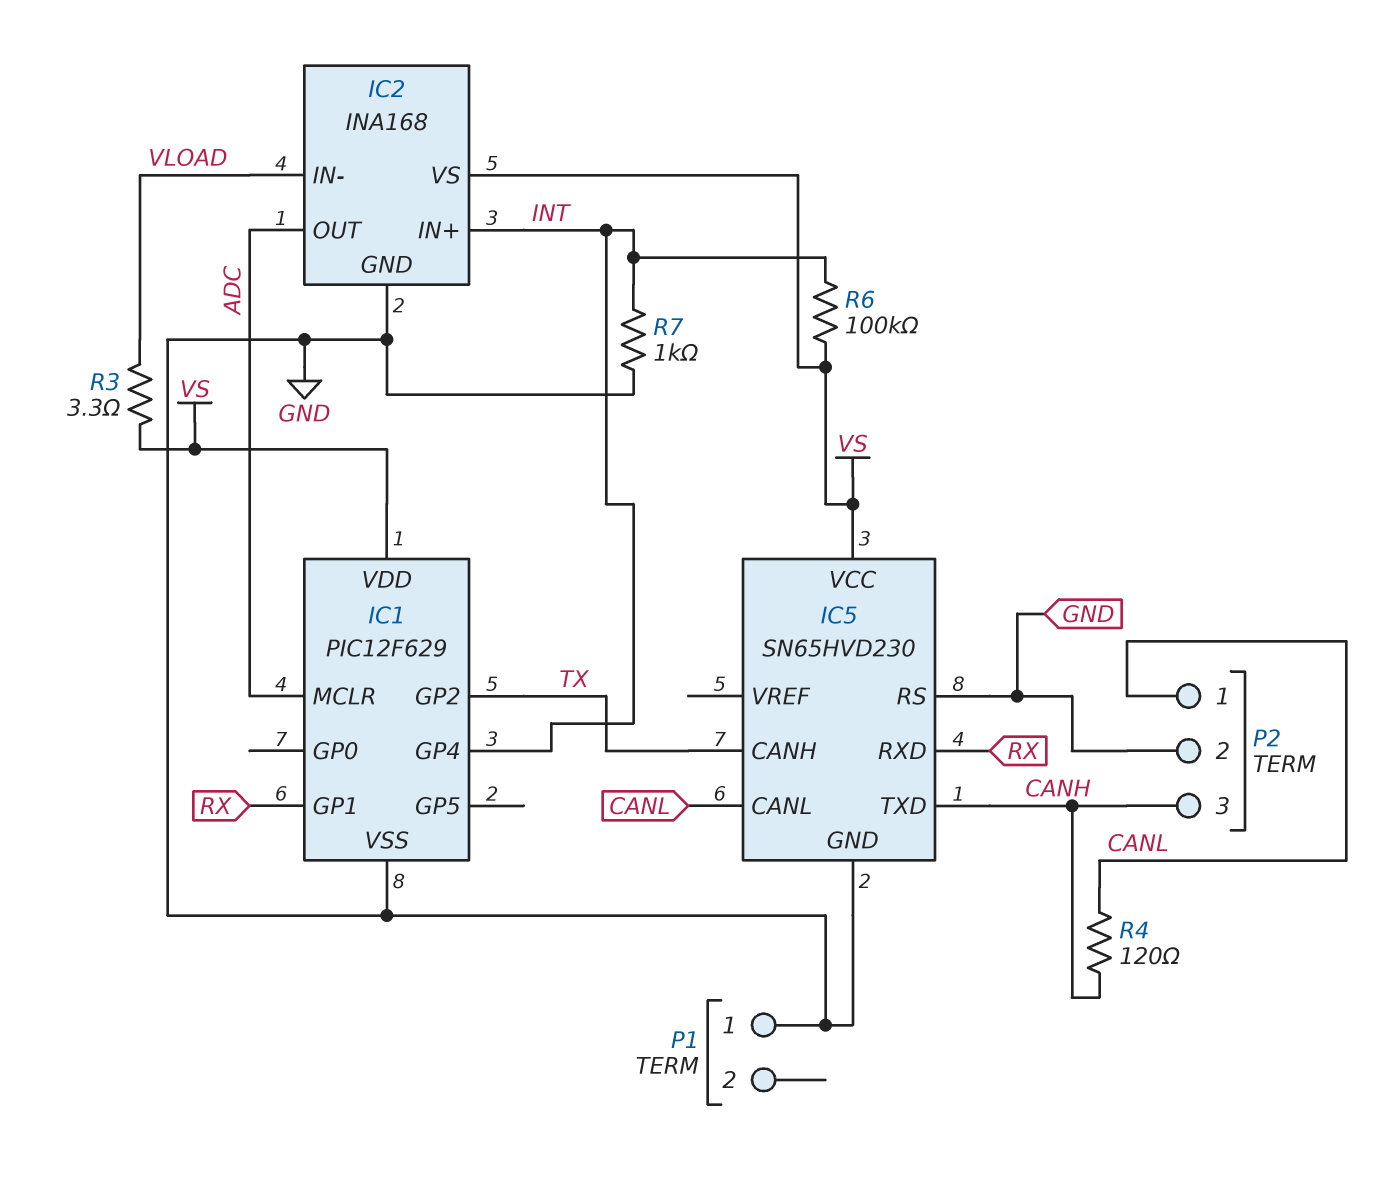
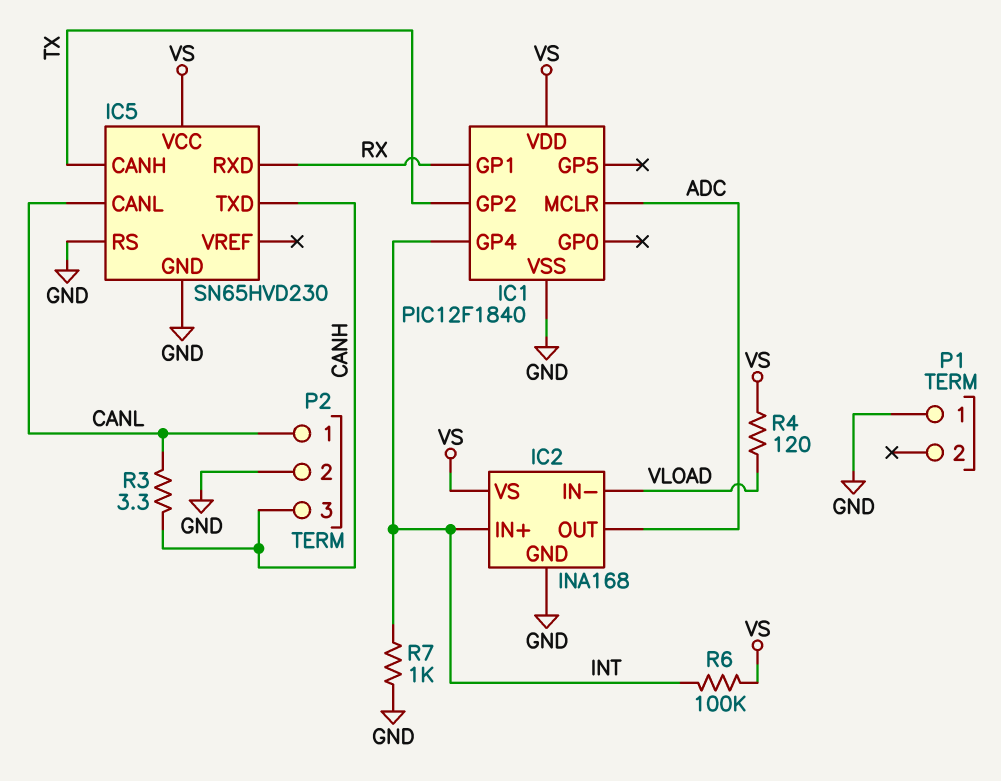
IC1: PIC12F629 -> PIC12F1840
R3: 3.3 (VLOAD, VS) -> 3.3 (CANH, CANL)
R4: 120 (CANH, CANL) -> 120 (VLOAD, VS)

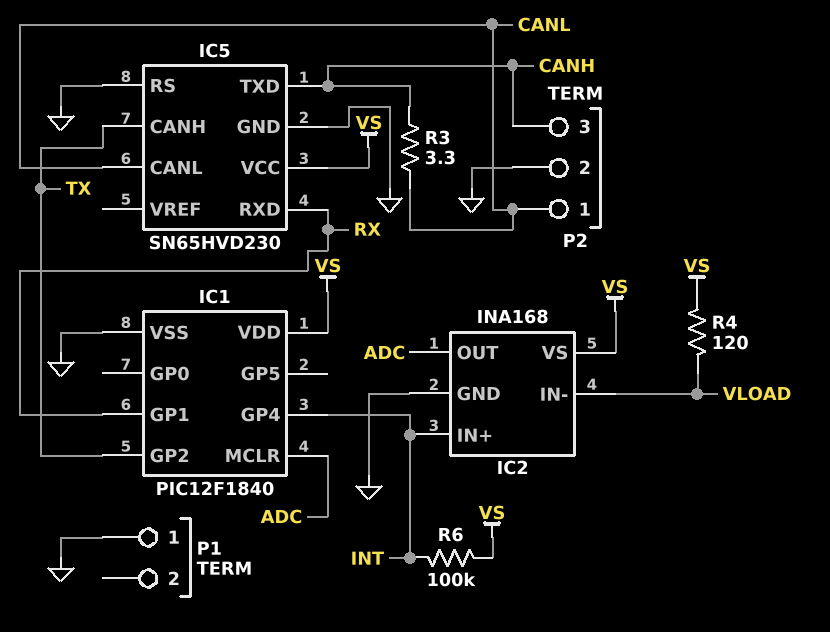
R7: 1k (GND, INT) -> none

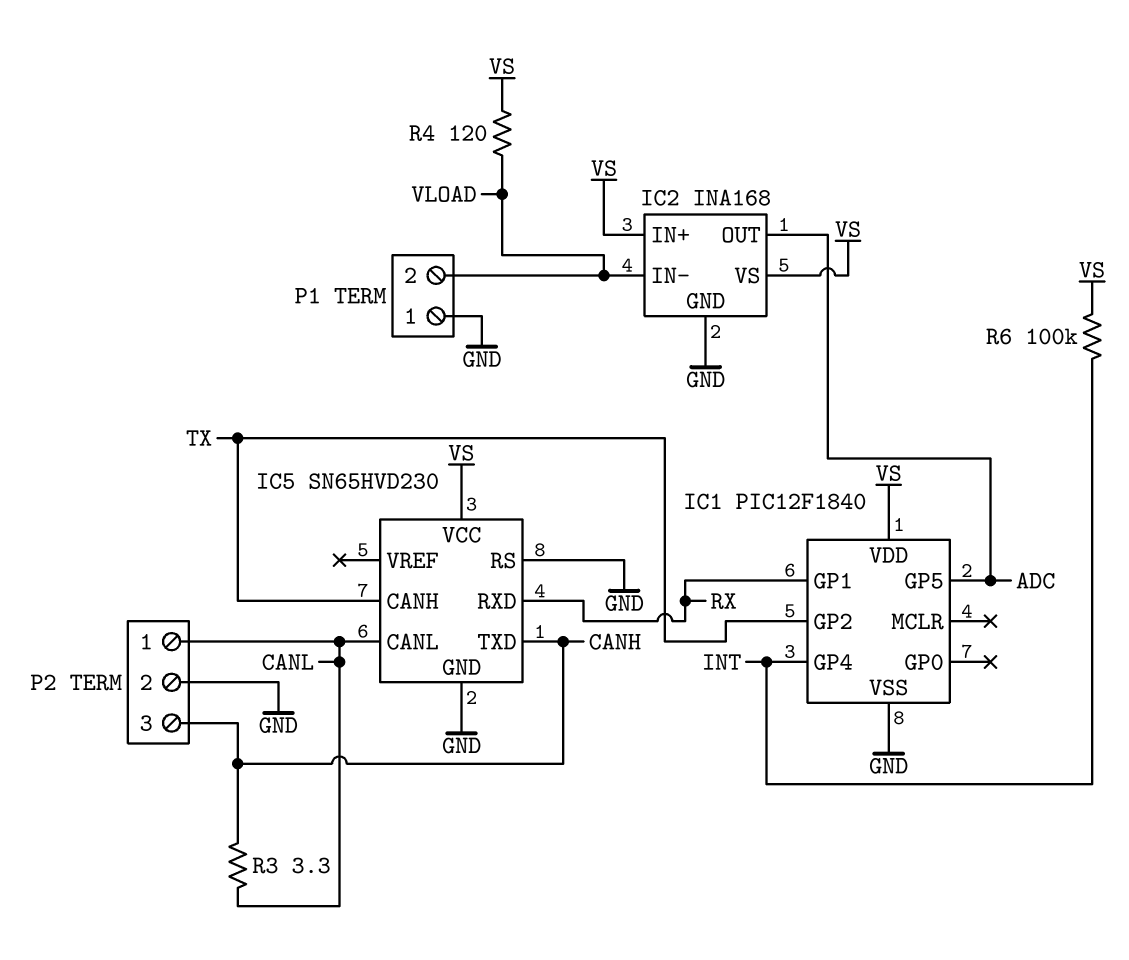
IC1 pin GP5: none -> ADC
IC1 pin MCLR: ADC -> none
IC2 pin IN+: INT -> VS
P1 pin 2: none -> VLOAD

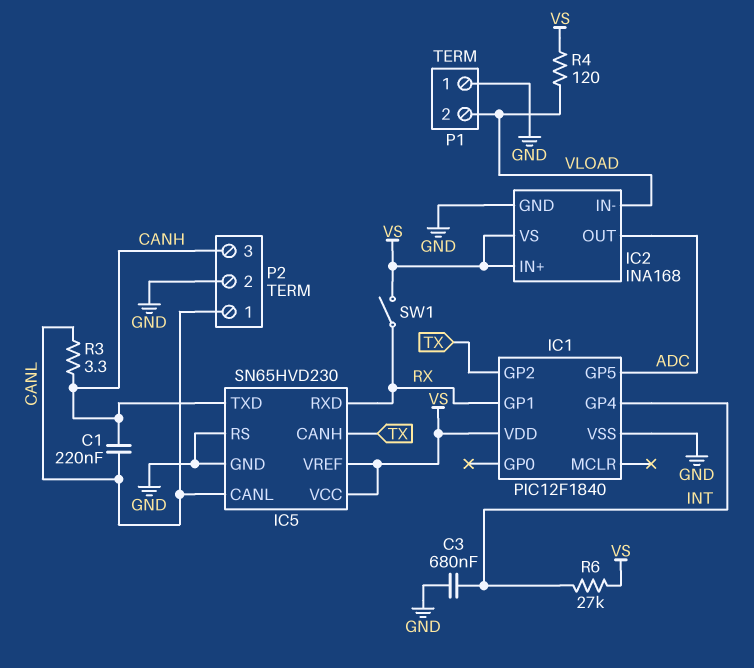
C1: none -> 220nF (CANH, CANL)
C3: none -> 680nF (GND, INT)
IC5 pin VREF: none -> VS
R6: 100k (INT, VS) -> 27k (INT, VS)
SW1: none -> switch (RX, VS)

